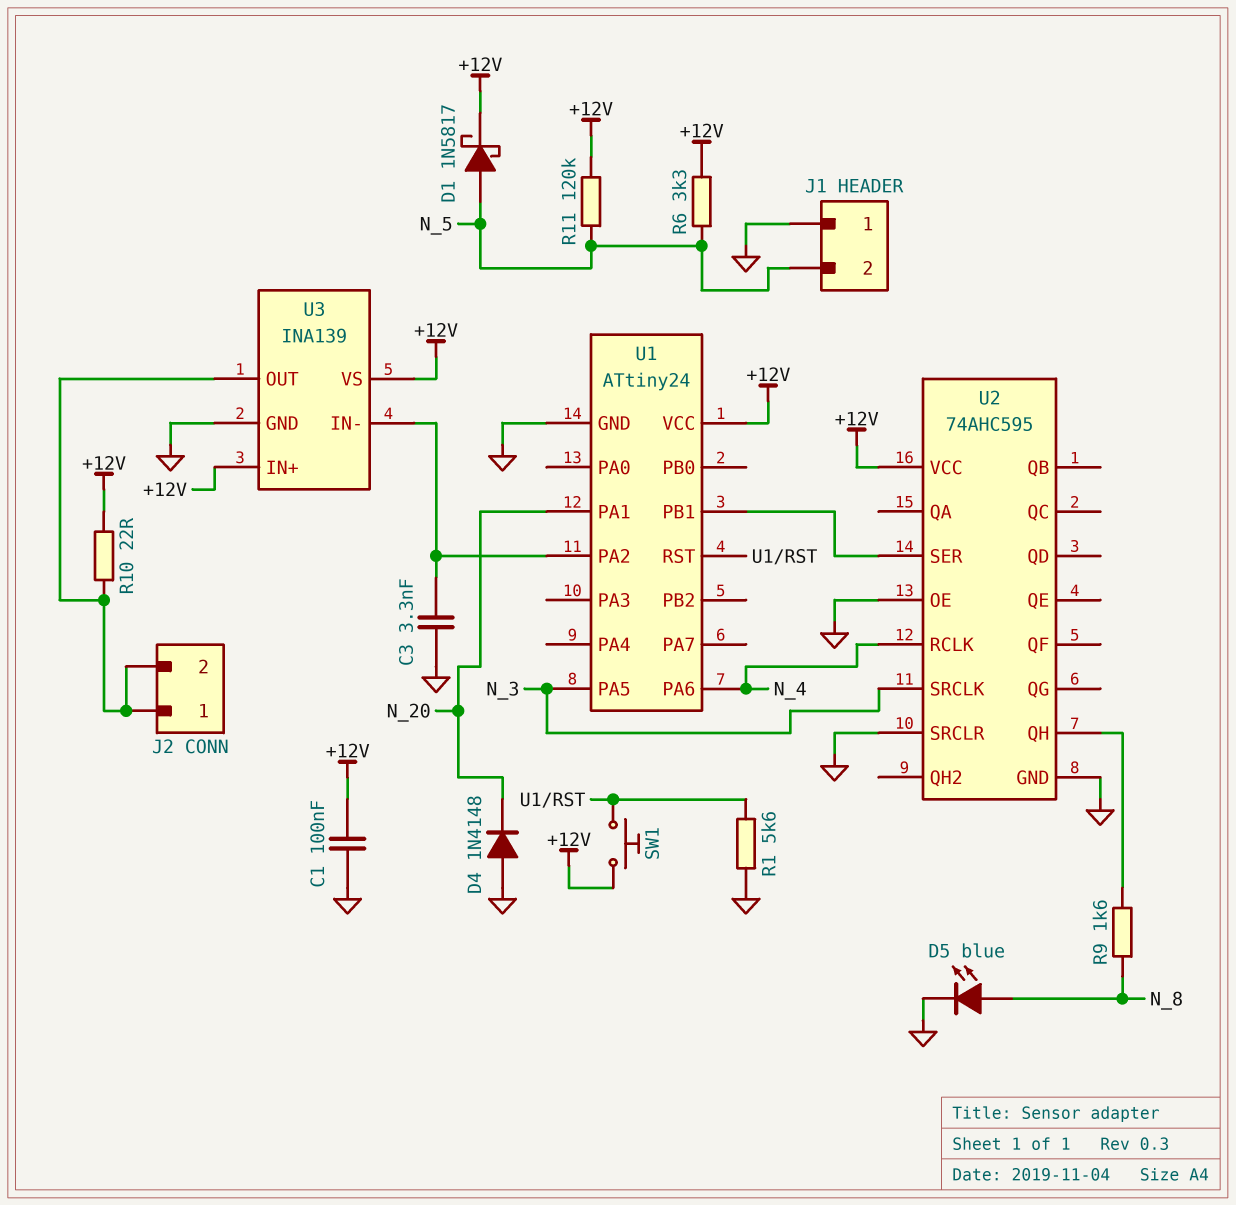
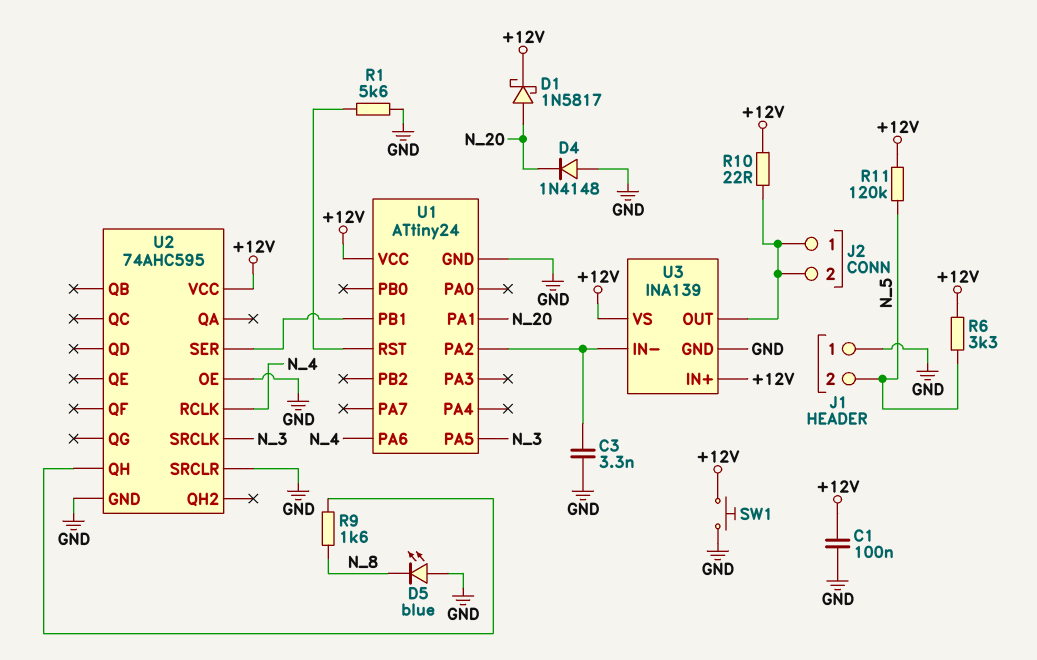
D1: schottky 1N5817 (A N_5, K +12V) -> schottky 1N5817 (A N_20, K +12V)
D5: LED blue (A N_8, K GND) -> LED blue (A GND, K N_8)
SW1: button (+12V, U1/RST) -> button (+12V, GND)

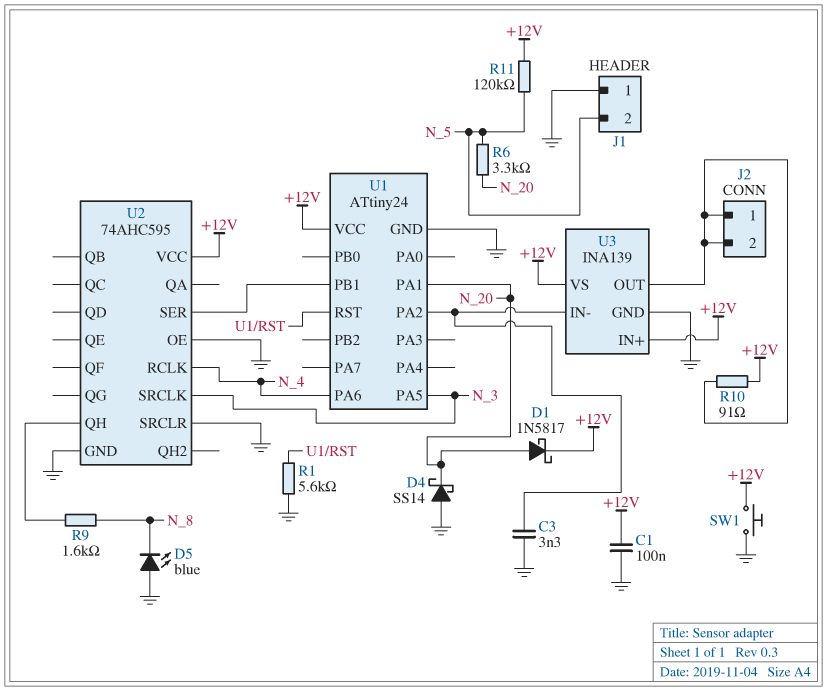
D4: diode 1N4148 (A GND, K N_20) -> schottky SS14 (A GND, K N_20)
R6: 3.3k (+12V, N_5) -> 3.3k (N_5, N_20)
R10: 22 (+12V, J2/1) -> 91 (+12V, J2/1)

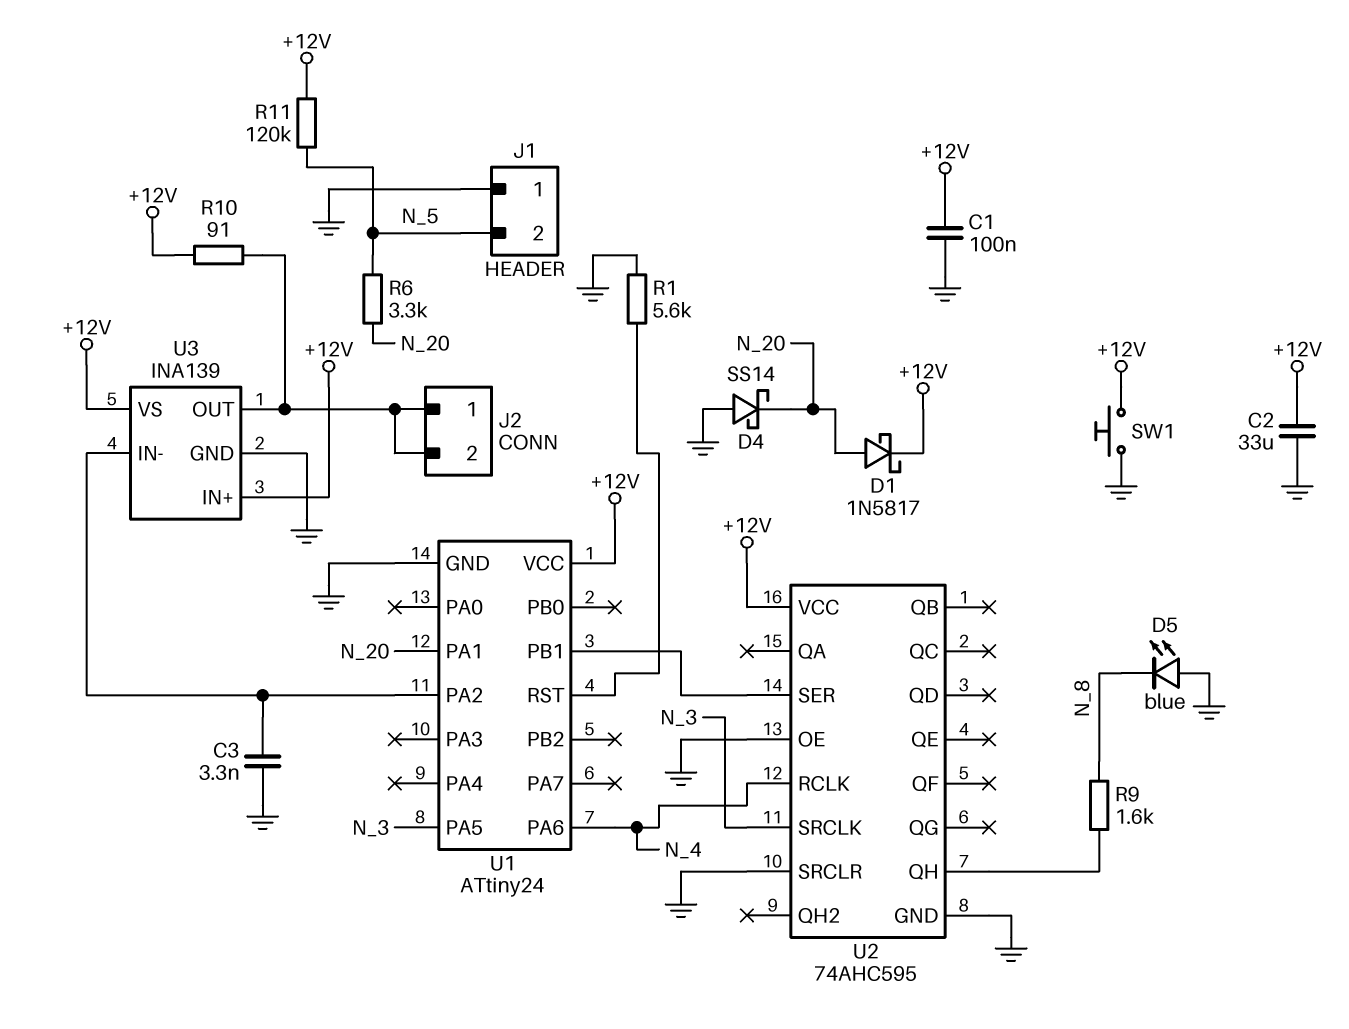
C2: none -> 33uF (+12V, GND)

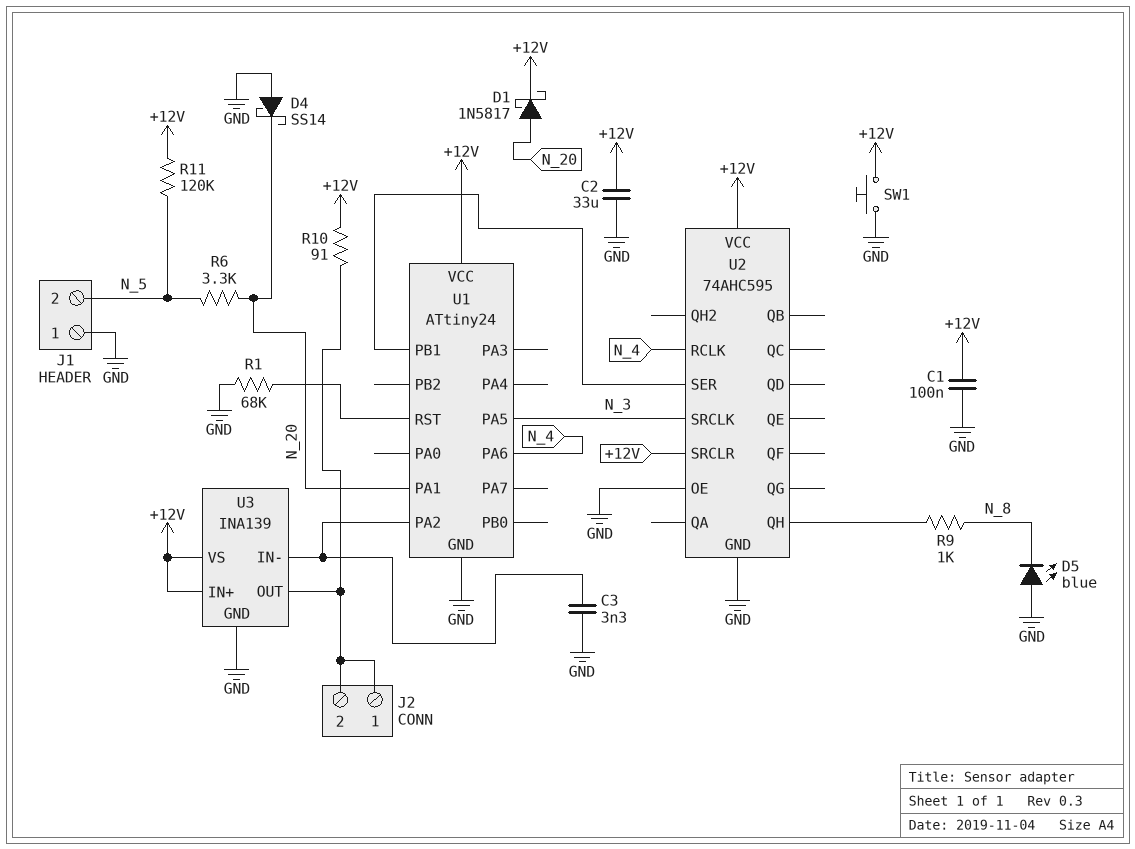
R1: 5.6k (GND, U1/RST) -> 68k (GND, U1/RST)
R9: 1.6k (N_8, U2/QH) -> 1k (N_8, U2/QH)
U2 pin SRCLR: GND -> +12V

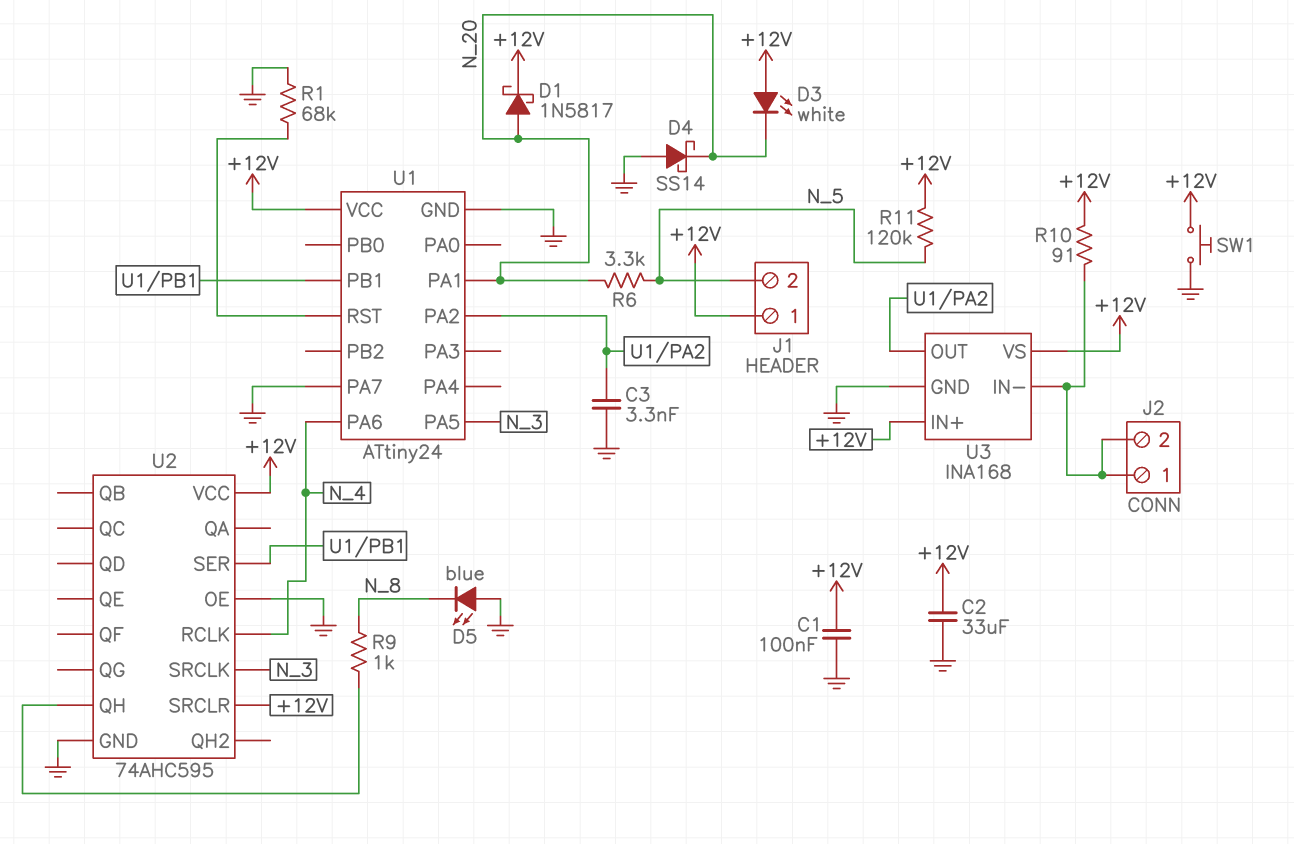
D3: none -> LED white (A +12V, K N_20)
J1 pin 1: GND -> +12V
U1 pin PA7: none -> GND
U3: INA139 -> INA168
U3 pin IN-: U1/PA2 -> J2/1
U3 pin OUT: J2/1 -> U1/PA2

